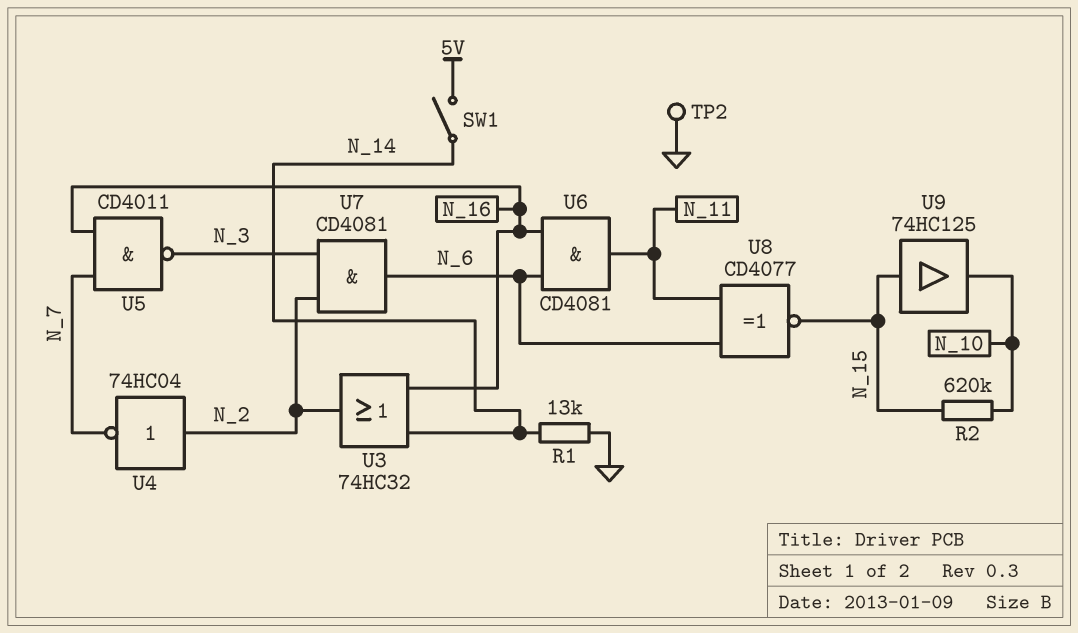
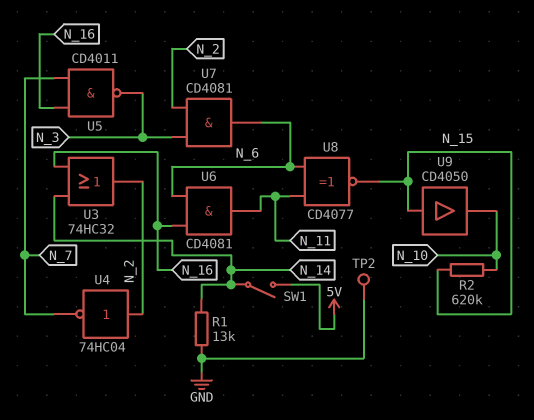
U9: buffer 74HC125 (in N_15, out N_10) -> buffer CD4050 (in N_15, out N_10)

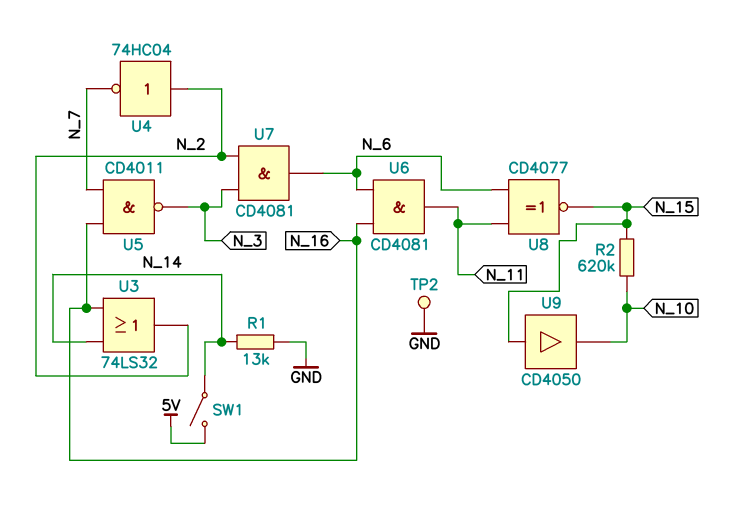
U3: OR 74HC32 (in N_14, in N_16, out N_2) -> OR 74LS32 (in N_14, in N_16, out N_2)

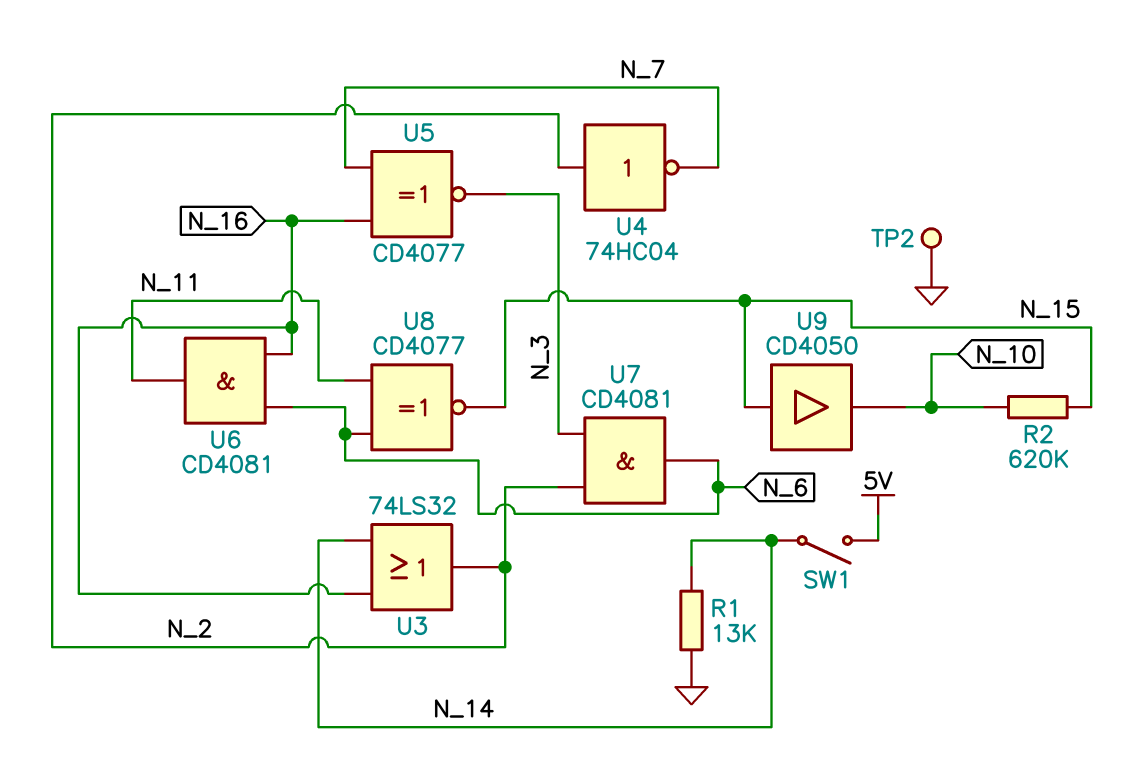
U5: NAND CD4011 (in N_7, in N_16, out N_3) -> XNOR CD4077 (in N_7, in N_16, out N_3)

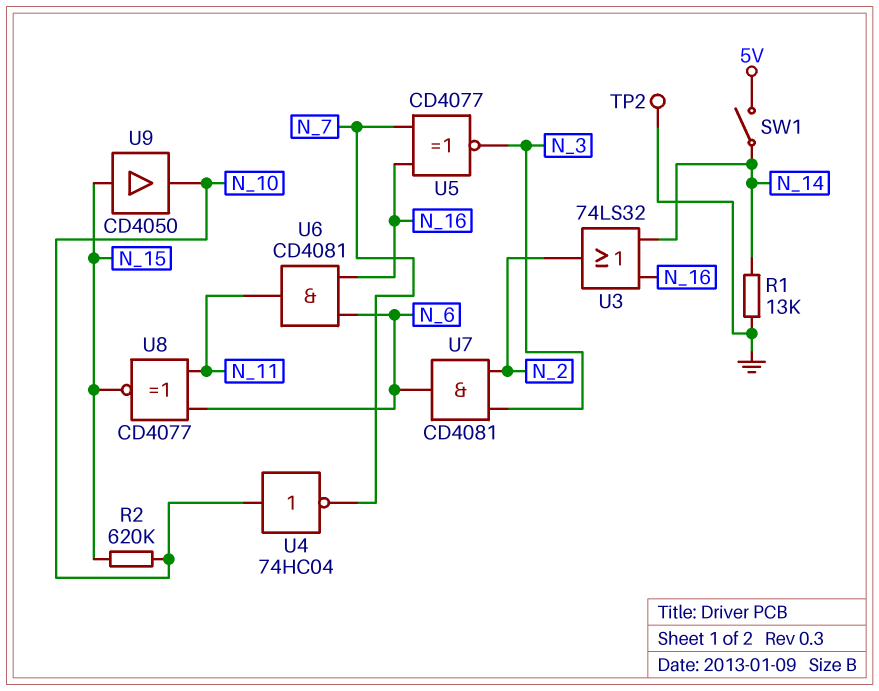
U4: NOT 74HC04 (in N_2, out N_7) -> NOT 74HC04 (in N_10, out N_7)

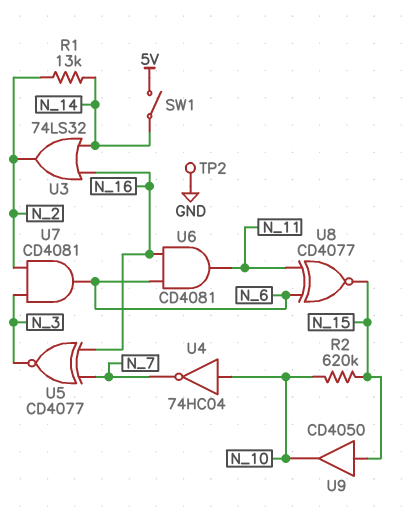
R1: 13k (GND, N_14) -> 13k (N_2, N_14)

